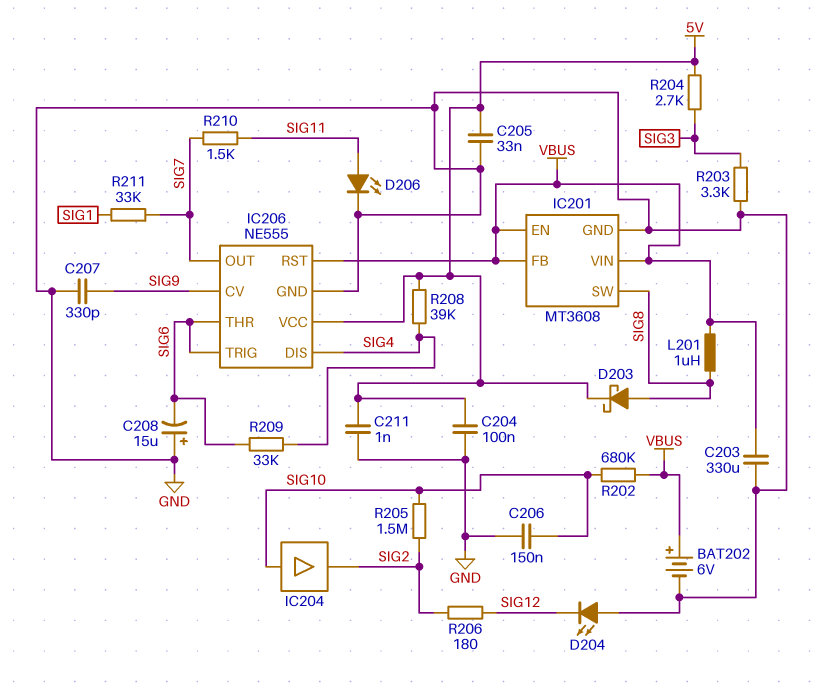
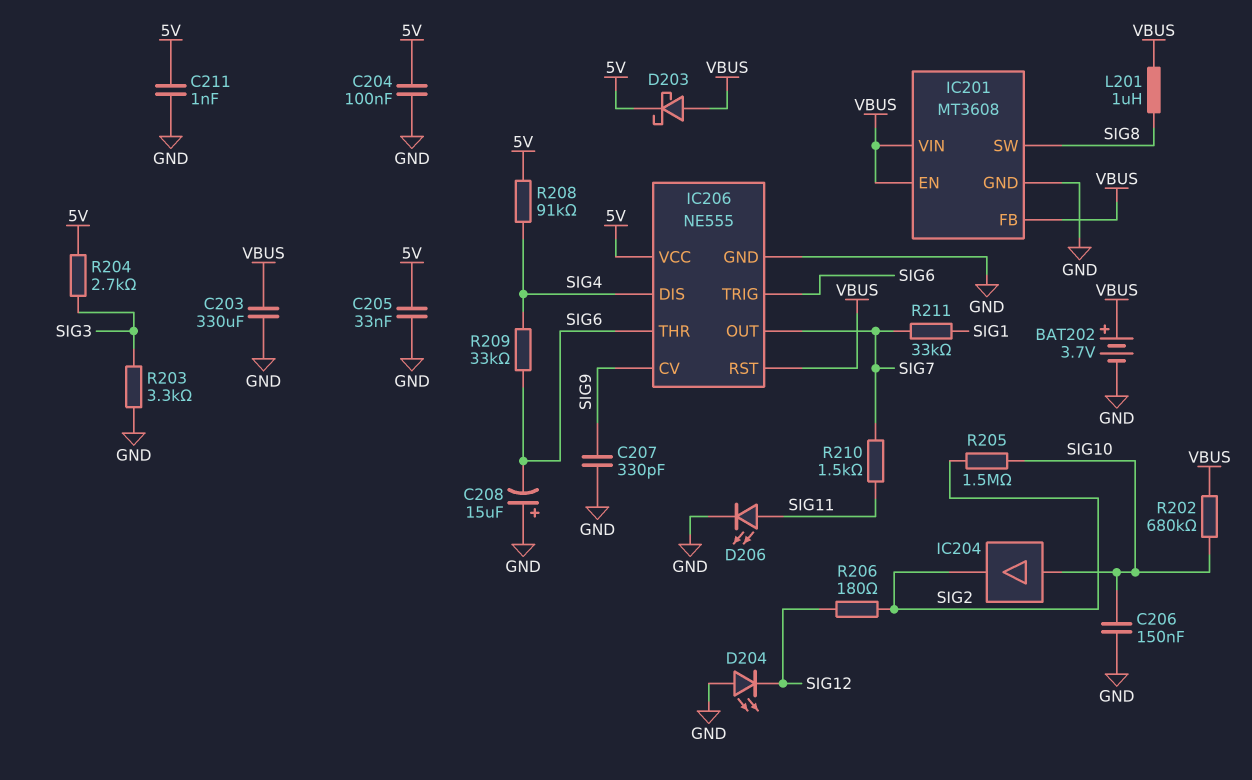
BAT202: 6V (plus VBUS, minus GND) -> 3.7V (plus VBUS, minus GND)
D203: schottky (A SIG8, K 5V) -> schottky (A VBUS, K 5V)
R208: 39k (5V, SIG4) -> 91k (5V, SIG4)

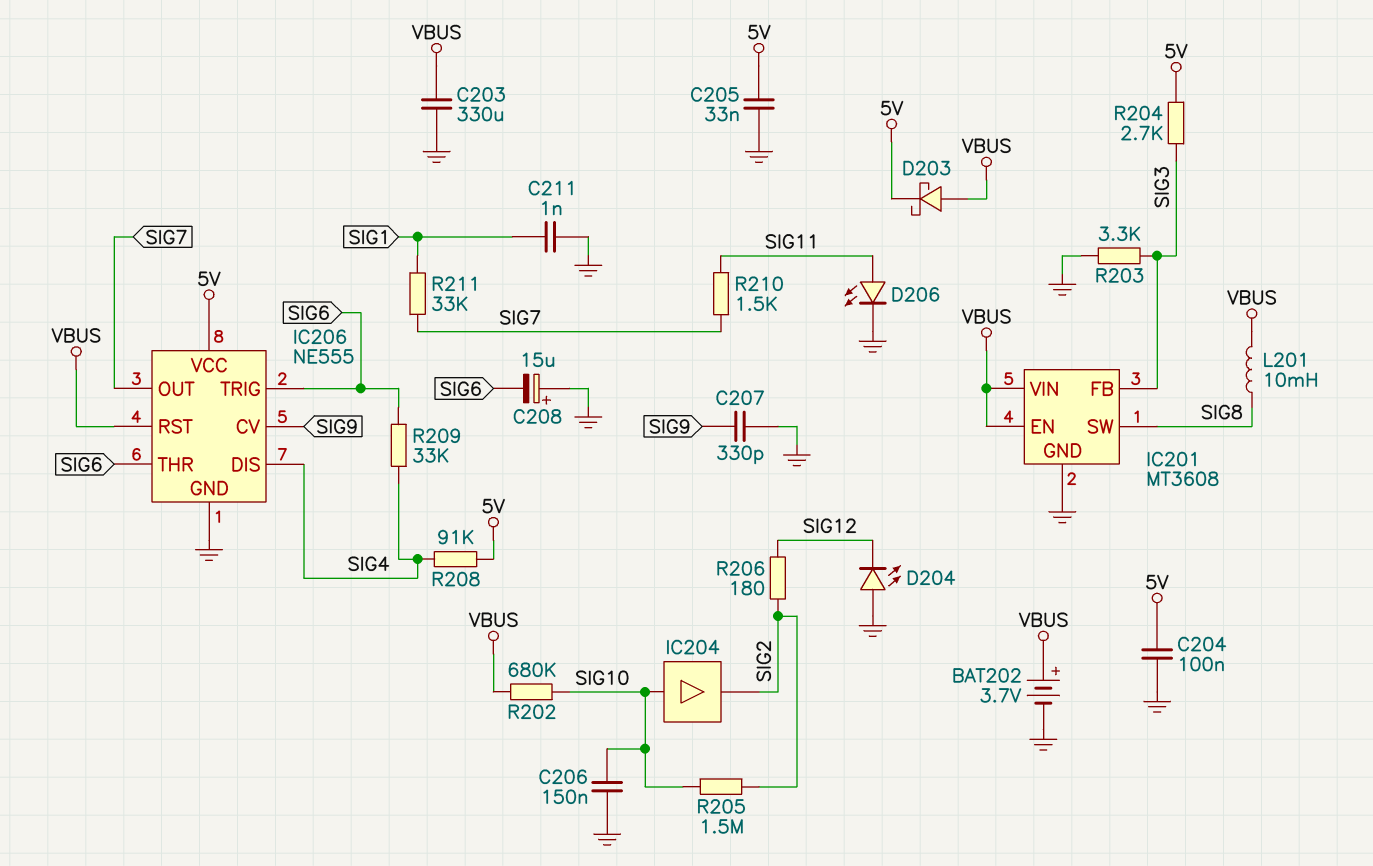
C211: 1nF (5V, GND) -> 1nF (GND, SIG1)
IC201 pin FB: VBUS -> SIG3
L201: 1uH (SIG8, VBUS) -> 10mH (SIG8, VBUS)

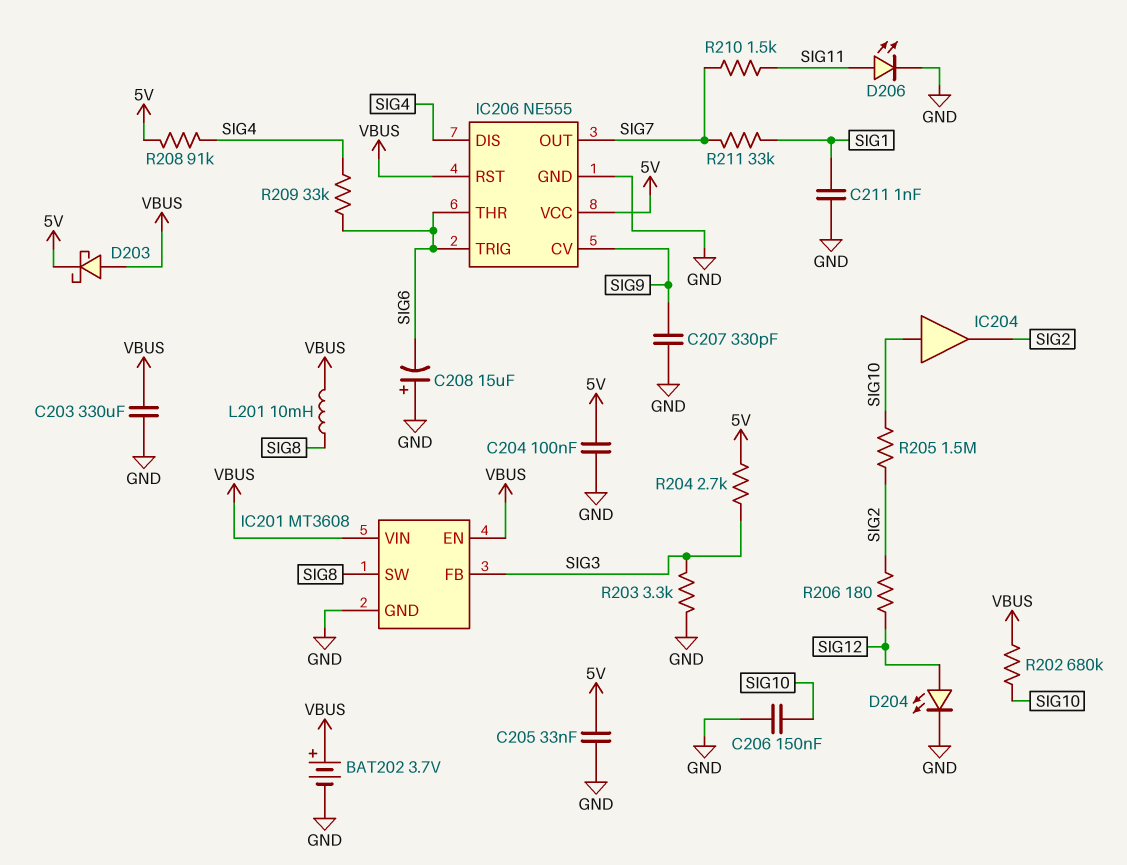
D204: LED (A GND, K SIG12) -> LED (A SIG12, K GND)

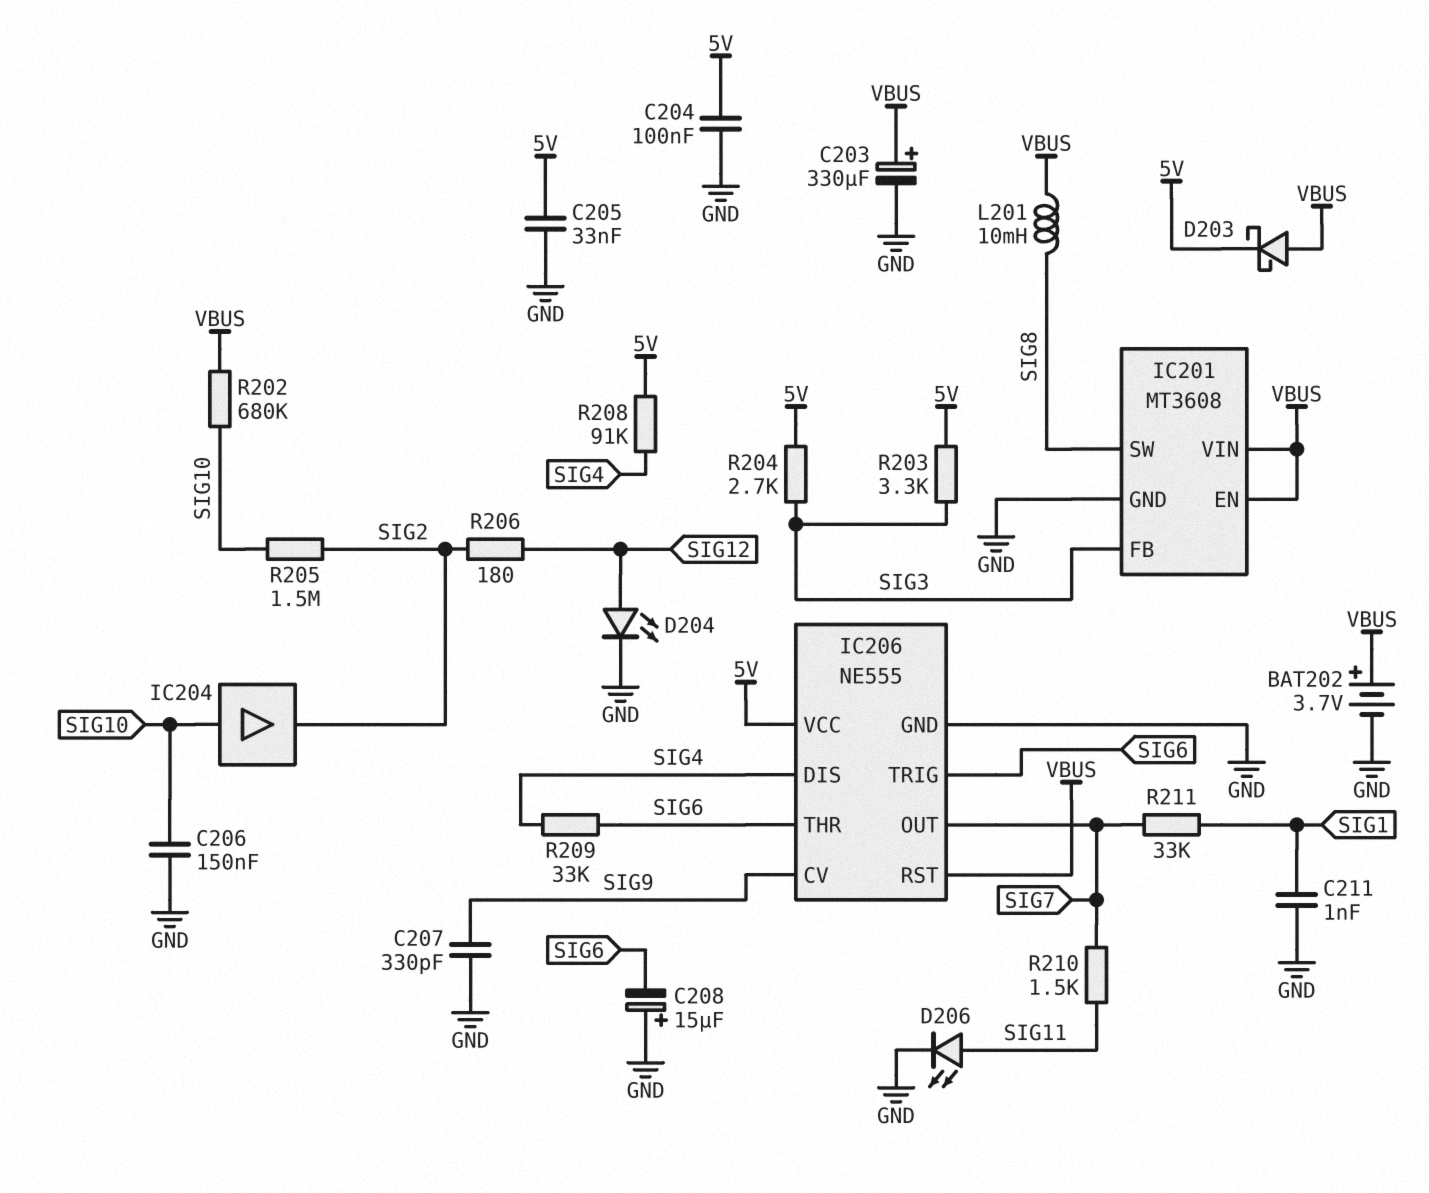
C203: 330uF (GND, VBUS) -> 330uF (plus VBUS, minus GND)
R203: 3.3k (GND, SIG3) -> 3.3k (5V, SIG3)

